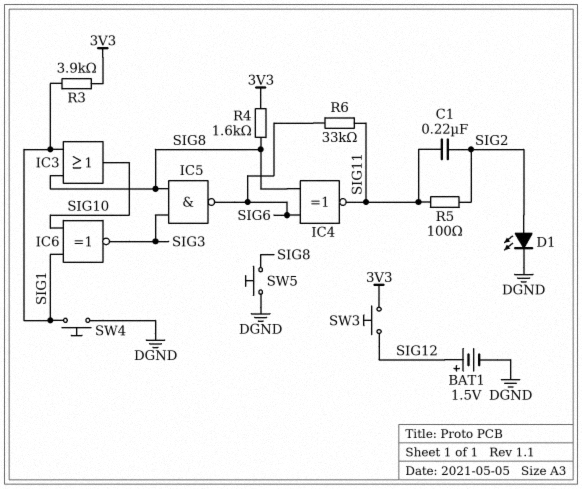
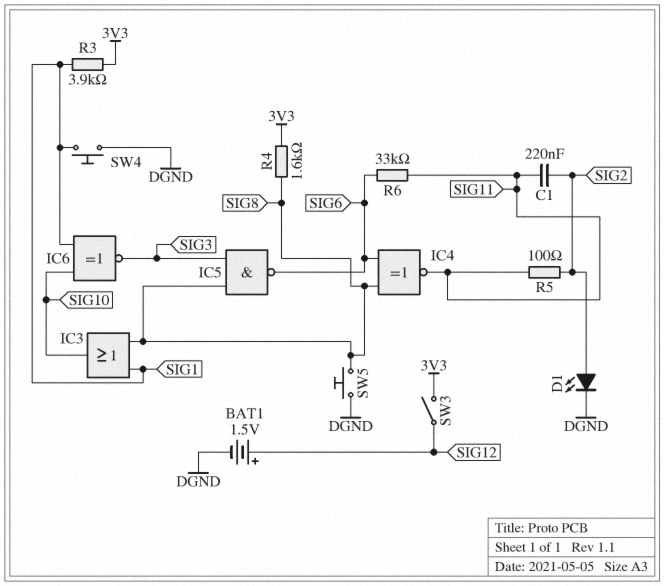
SW3: button (3V3, SIG12) -> switch (3V3, SIG12)

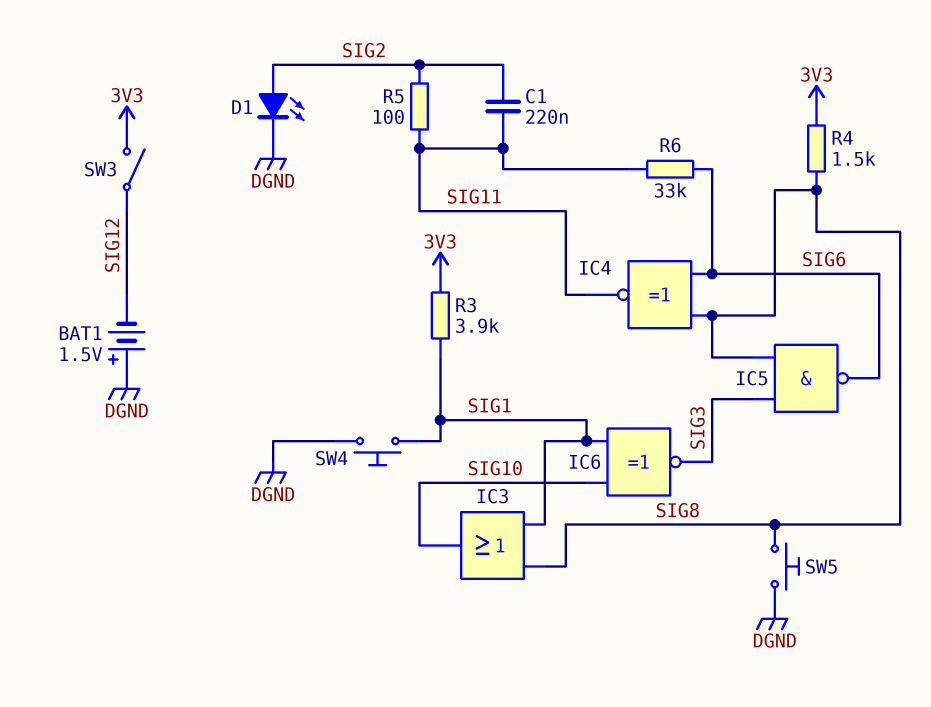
BAT1: 1.5V (plus SIG12, minus DGND) -> 1.5V (plus DGND, minus SIG12)
R4: 1.6k (3V3, SIG8) -> 1.5k (3V3, SIG8)

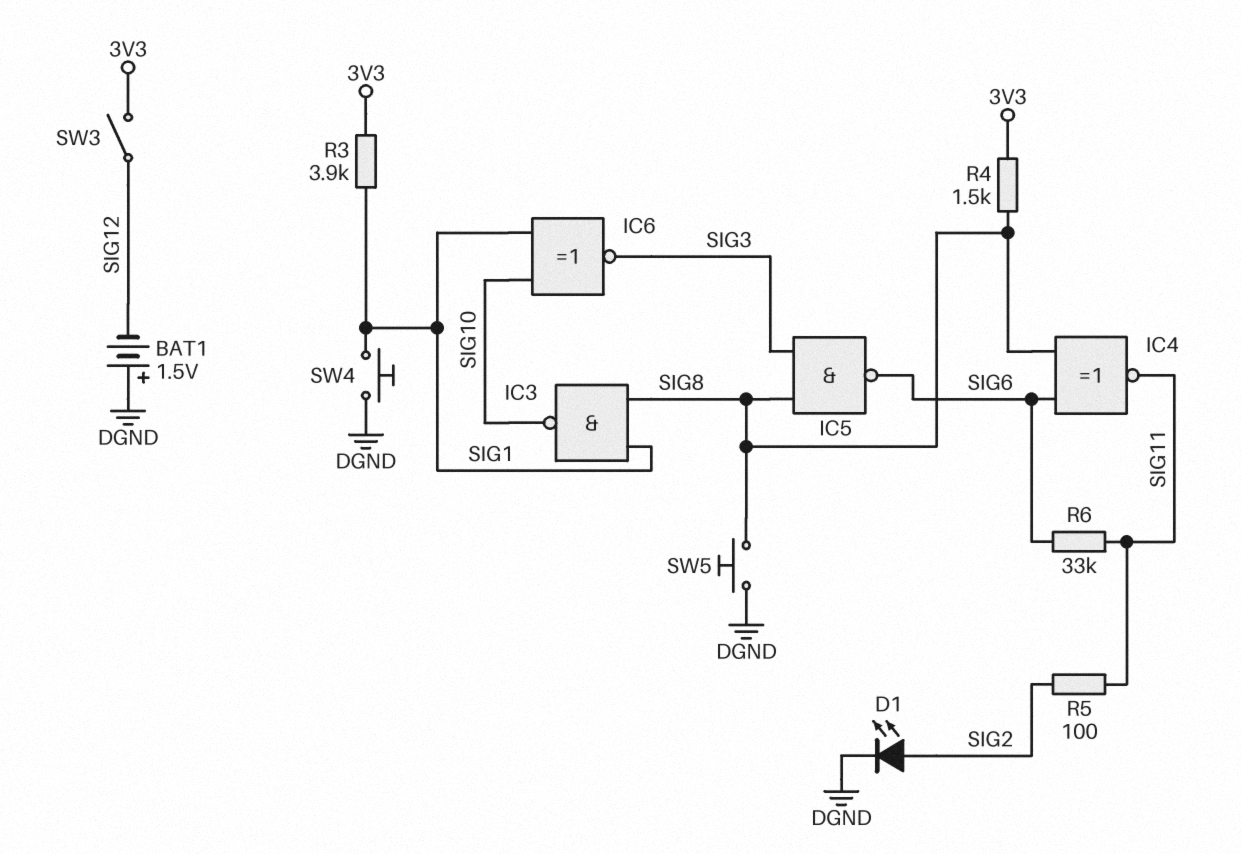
C1: 220nF (SIG2, SIG11) -> none
IC3: OR (in SIG1, in SIG8, out SIG10) -> NAND (in SIG1, in SIG8, out SIG10)

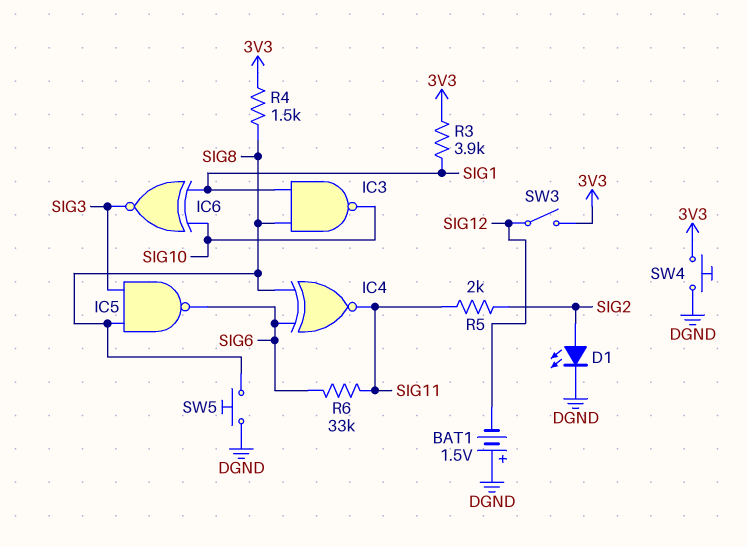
R5: 100 (SIG2, SIG11) -> 2k (SIG2, SIG11)
SW4: button (DGND, SIG1) -> button (3V3, DGND)

